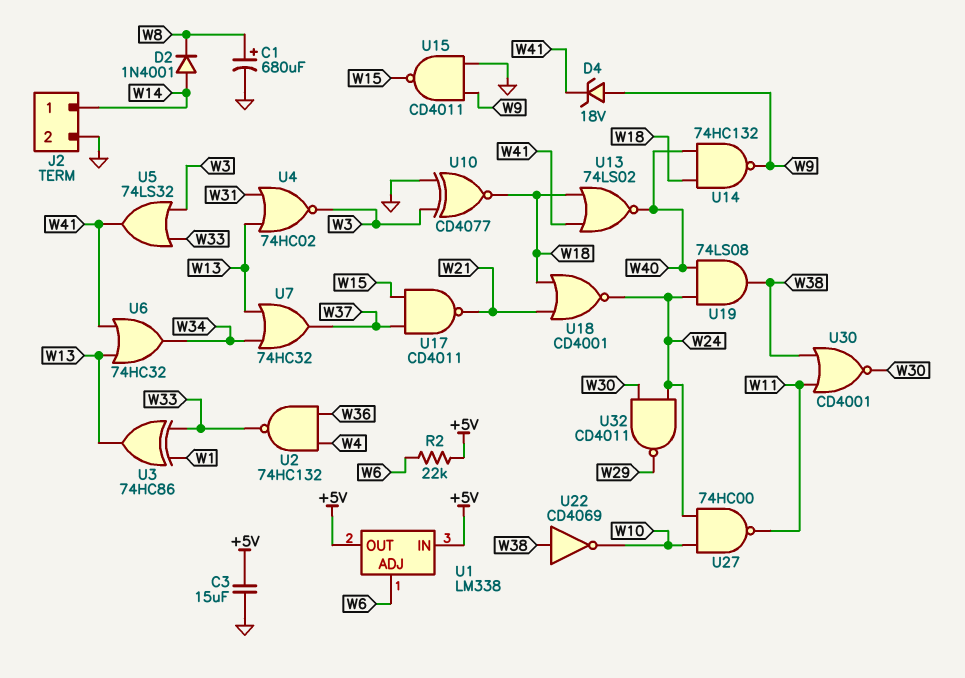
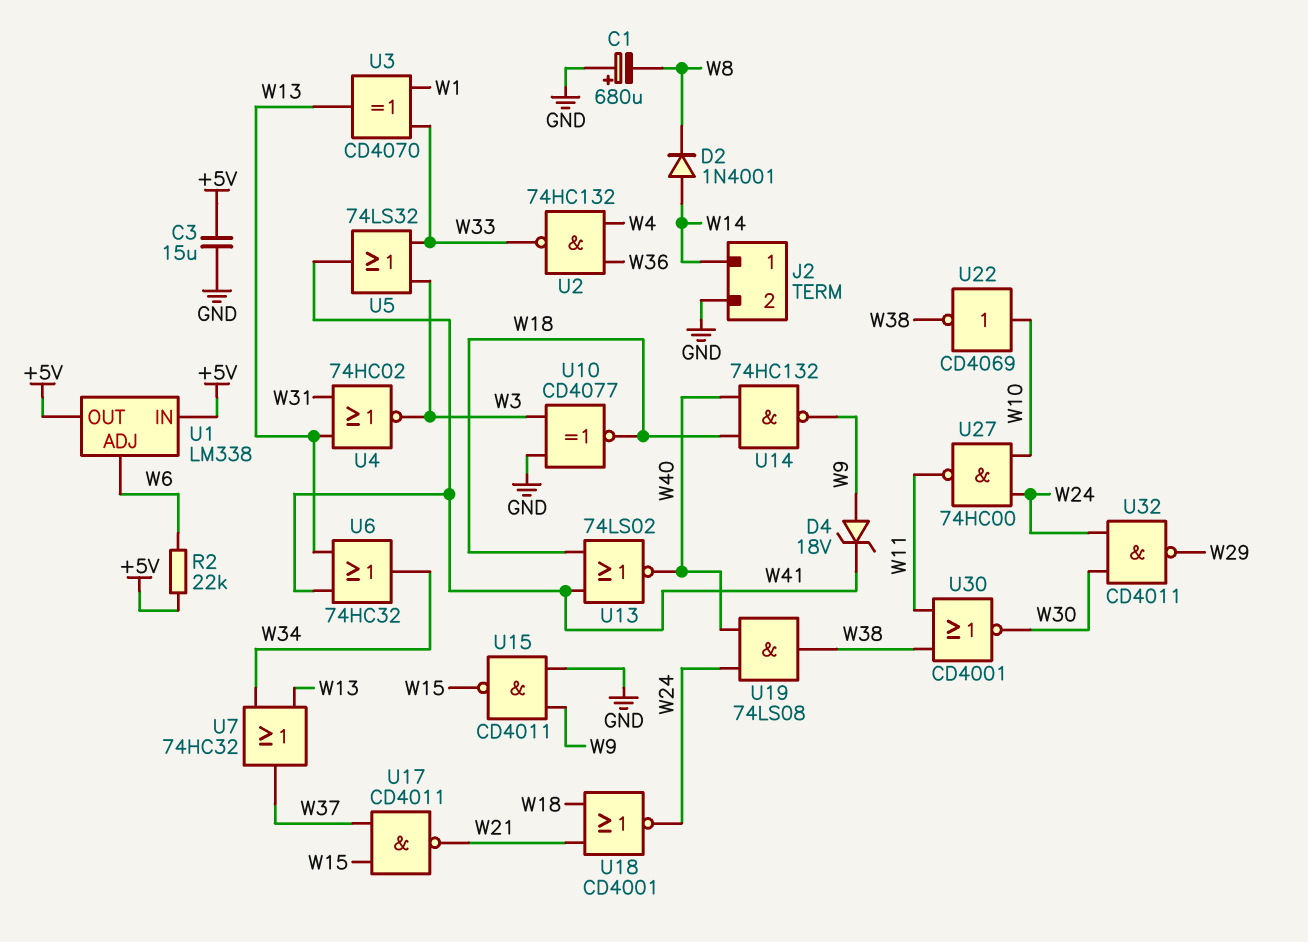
C1: 680uF (plus W8, minus GND) -> 680uF (plus GND, minus W8)
U3: XOR 74HC86 (in W1, in W33, out W13) -> XOR CD4070 (in W1, in W33, out W13)
U22: NOT CD4069 (in W38, out W10) -> NOT CD4069 (in W10, out W38)

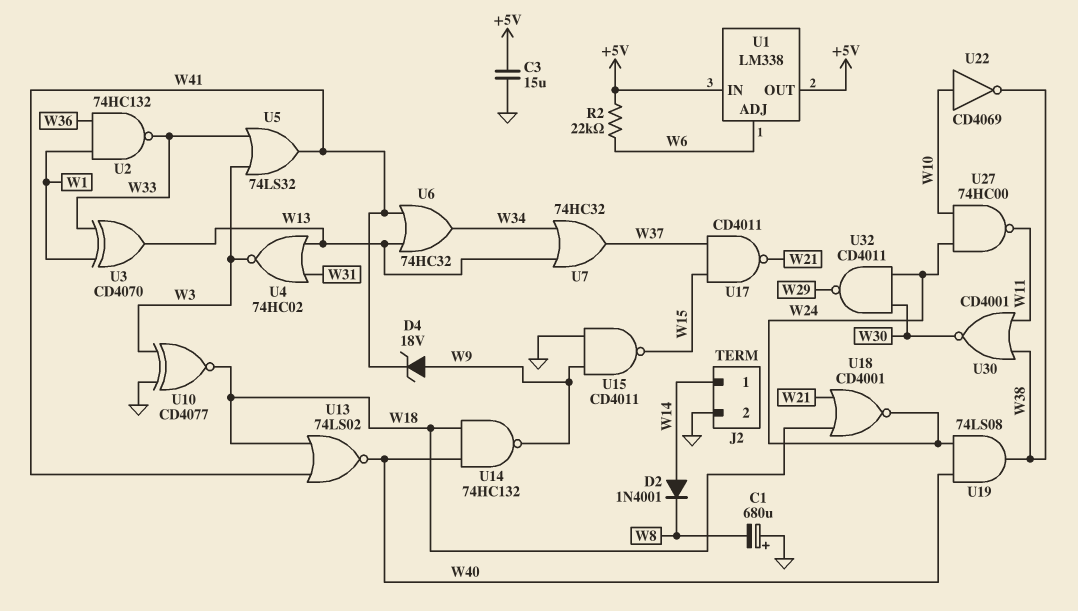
U2: NAND 74HC132 (in W4, in W36, out W33) -> NAND 74HC132 (in W1, in W36, out W33)

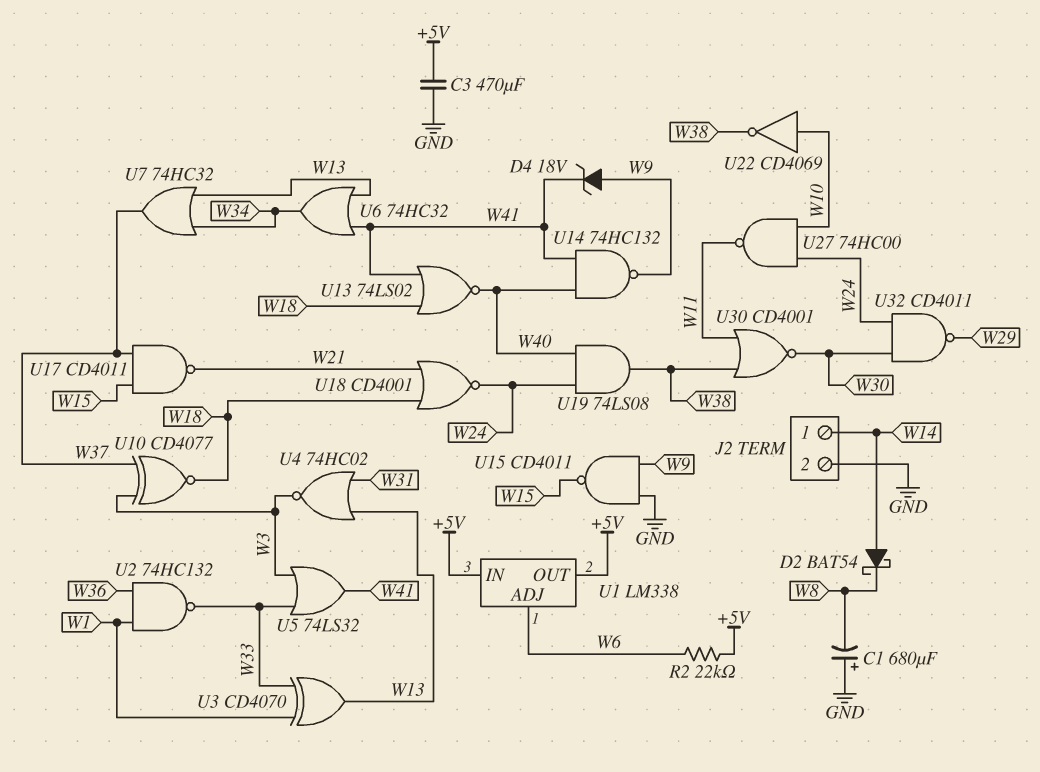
C3: 15uF (+5V, GND) -> 470uF (+5V, GND)
D2: diode 1N4001 (A W14, K W8) -> schottky BAT54 (A W14, K W8)
U10: XNOR CD4077 (in GND, in W3, out W18) -> XNOR CD4077 (in W3, in W37, out W18)
U14: NAND 74HC132 (in W18, in W40, out W9) -> NAND 74HC132 (in W40, in W41, out W9)

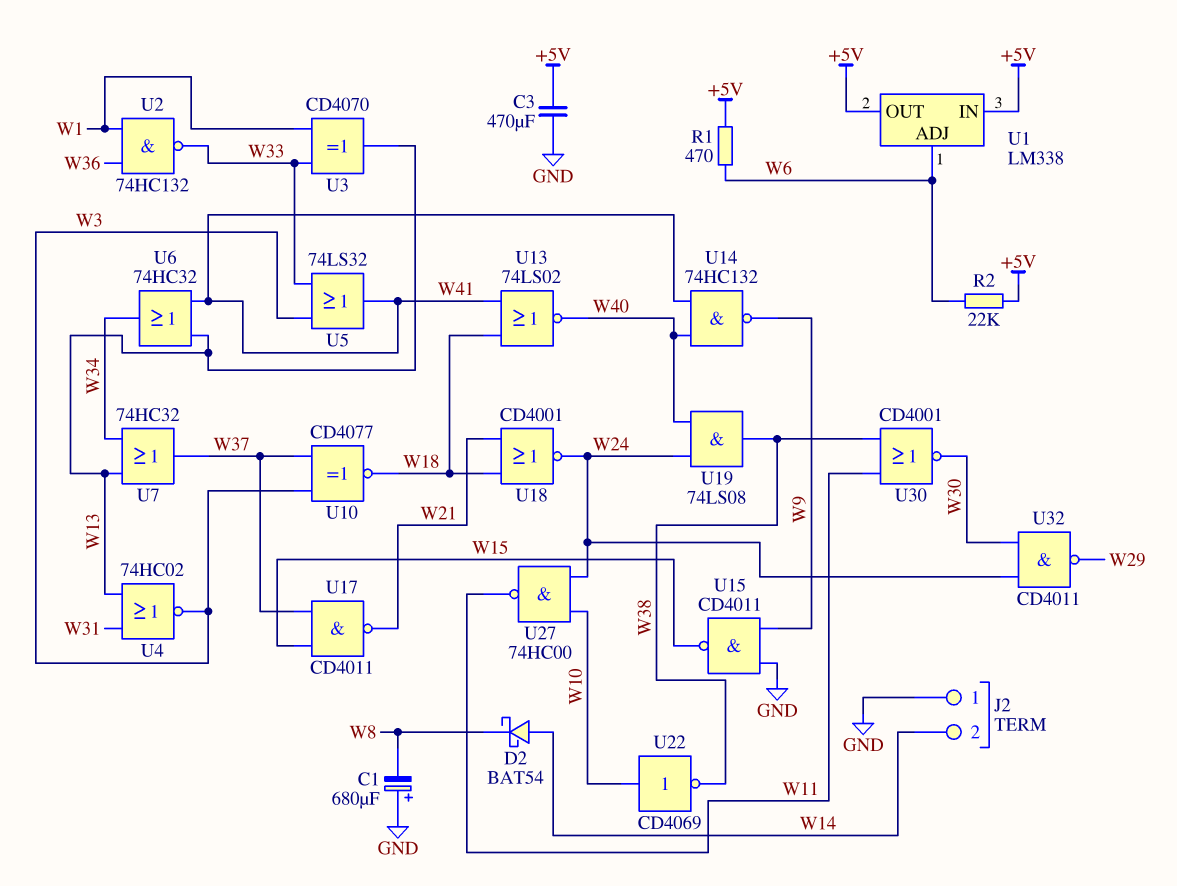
D4: zener 18V (A W9, K W41) -> none
J2 pin 1: W14 -> GND
J2 pin 2: GND -> W14
R1: none -> 470 (+5V, W6)

